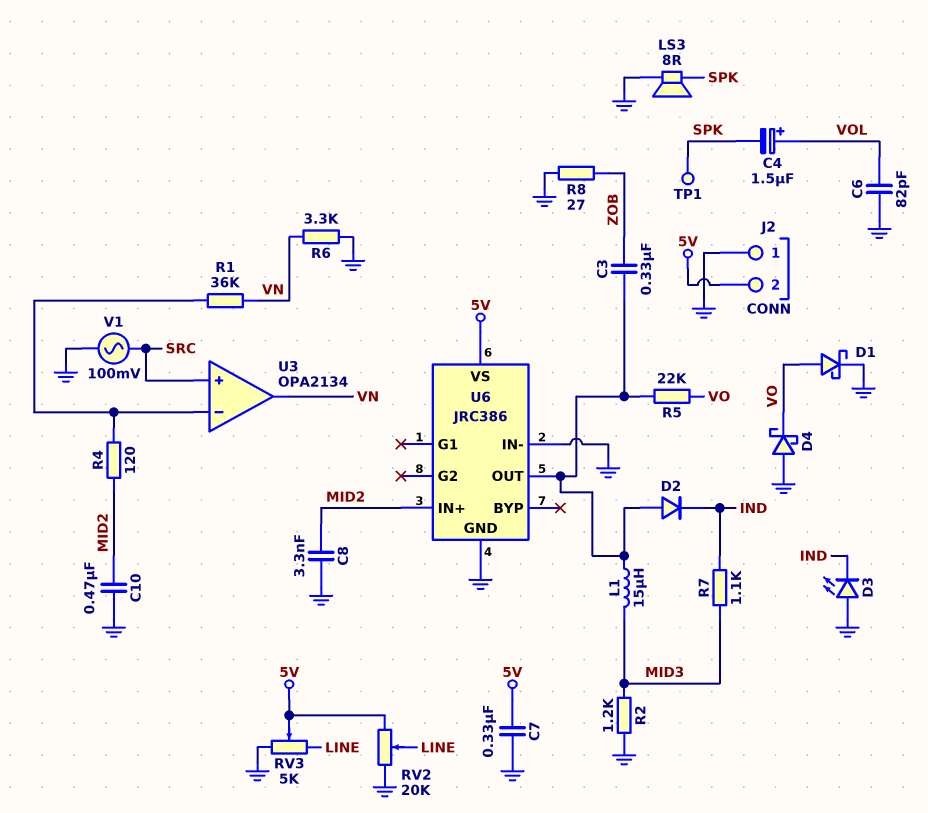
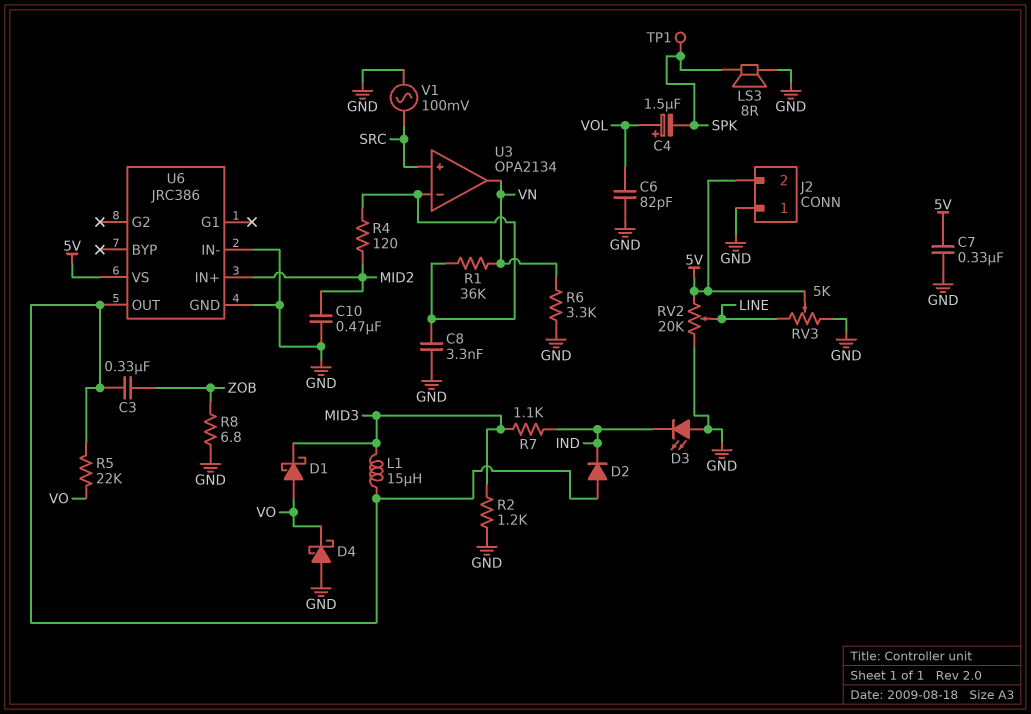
C8: 3.3nF (GND, MID2) -> 3.3nF (GND, U3/in-)
D1: schottky (A VO, K GND) -> schottky (A VO, K MID3)
R8: 27 (GND, ZOB) -> 6.8 (GND, ZOB)

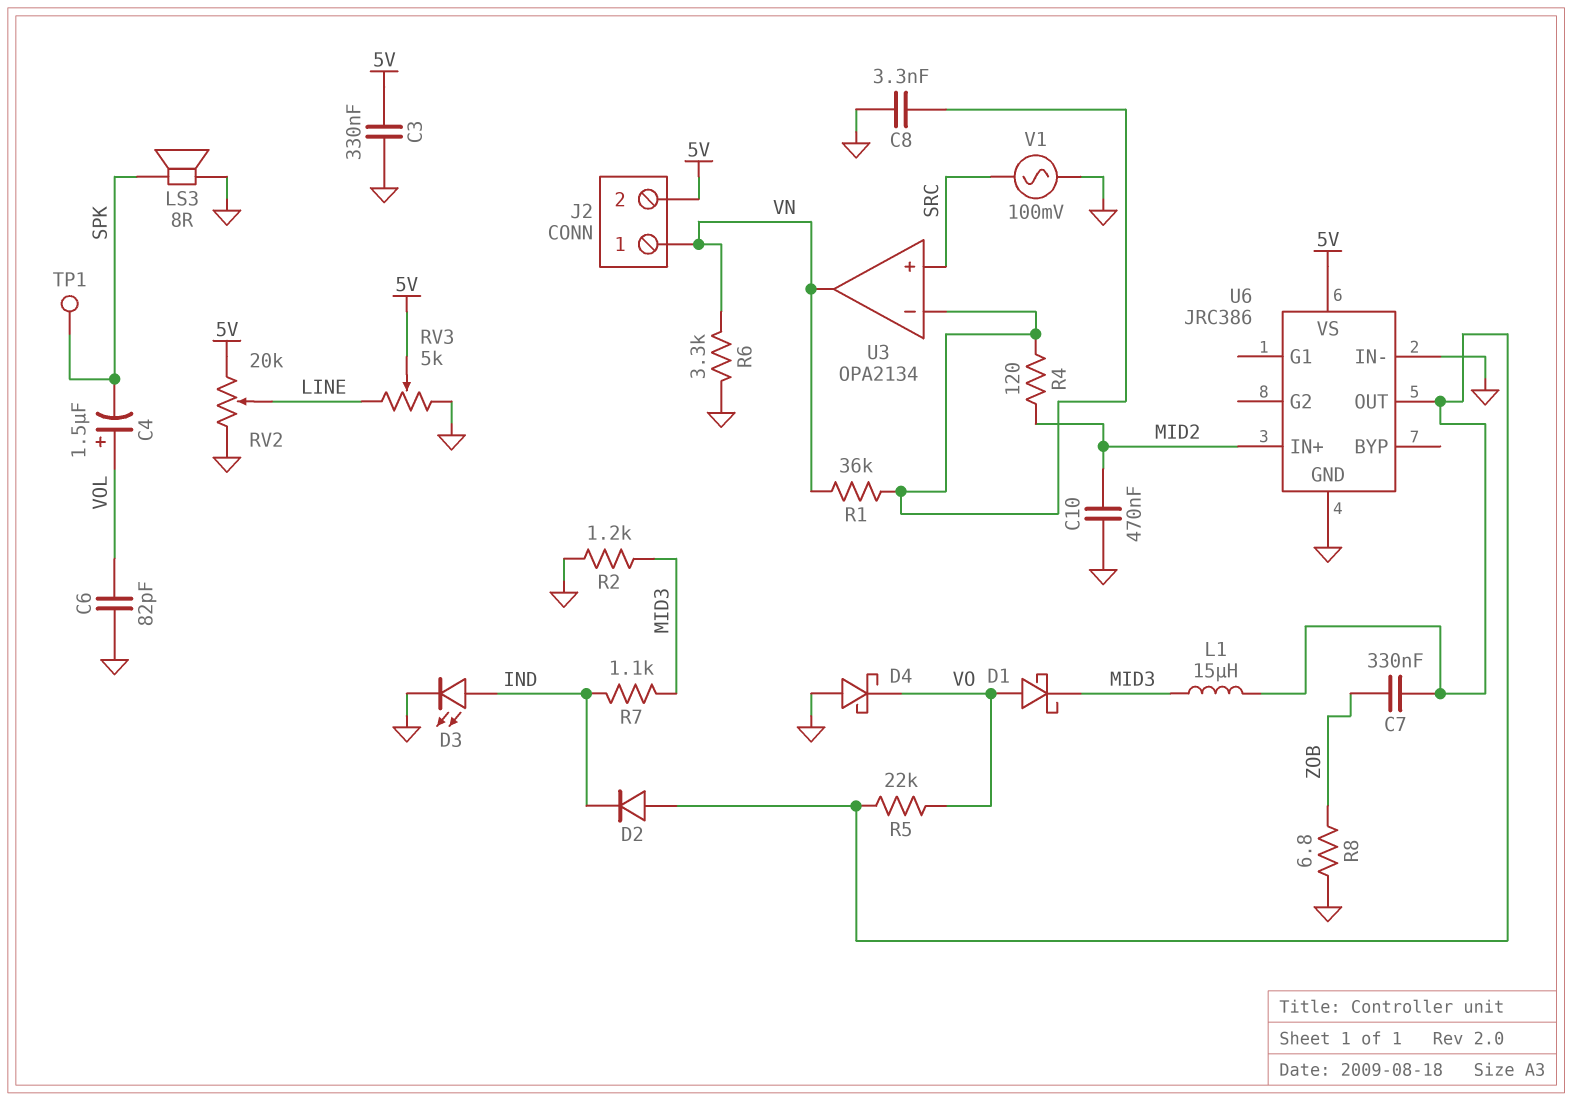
C3: 330nF (U6/OUT, ZOB) -> 330nF (5V, GND)
C7: 330nF (5V, GND) -> 330nF (U6/OUT, ZOB)
D3: LED (A GND, K IND) -> LED (A IND, K GND)
J2 pin 1: GND -> VN

